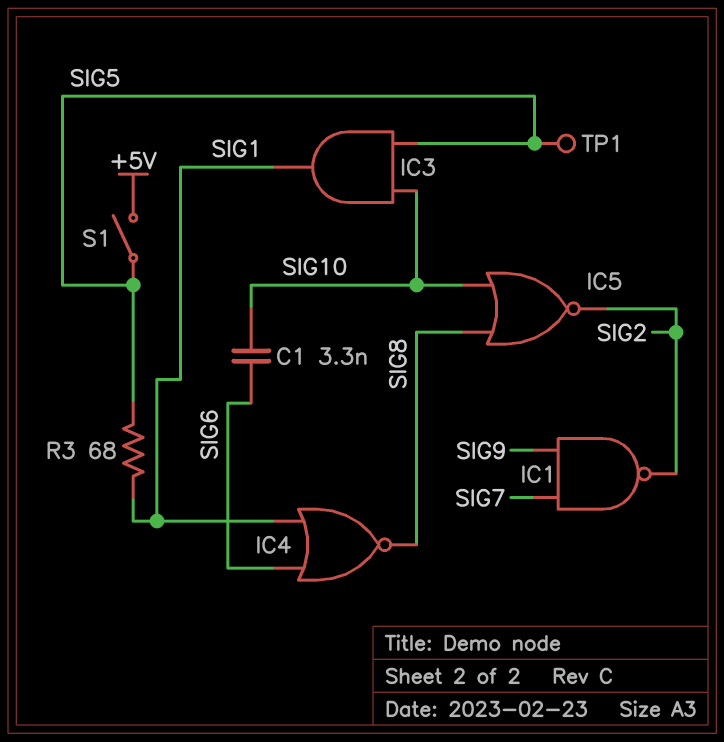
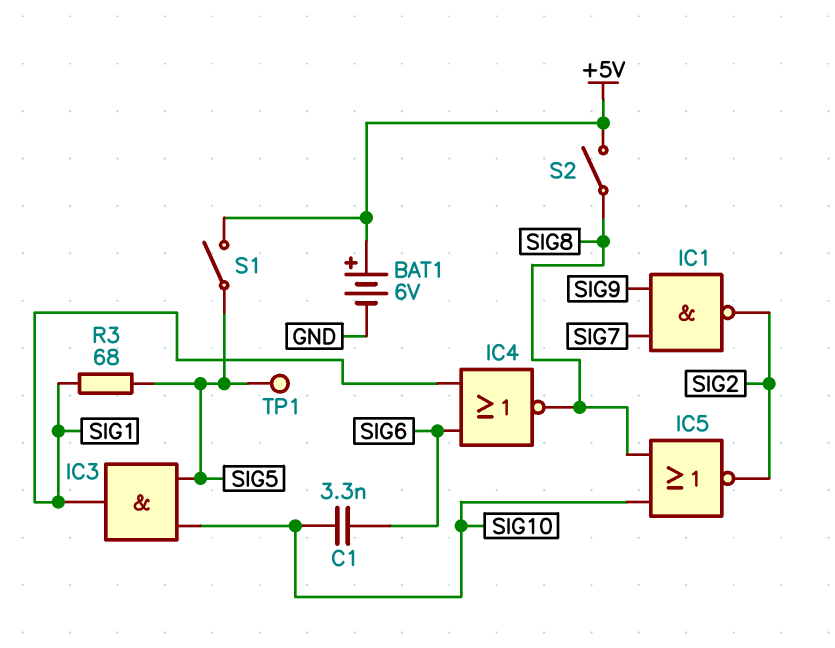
BAT1: none -> 6V (plus +5V, minus GND)
S2: none -> switch (+5V, SIG8)

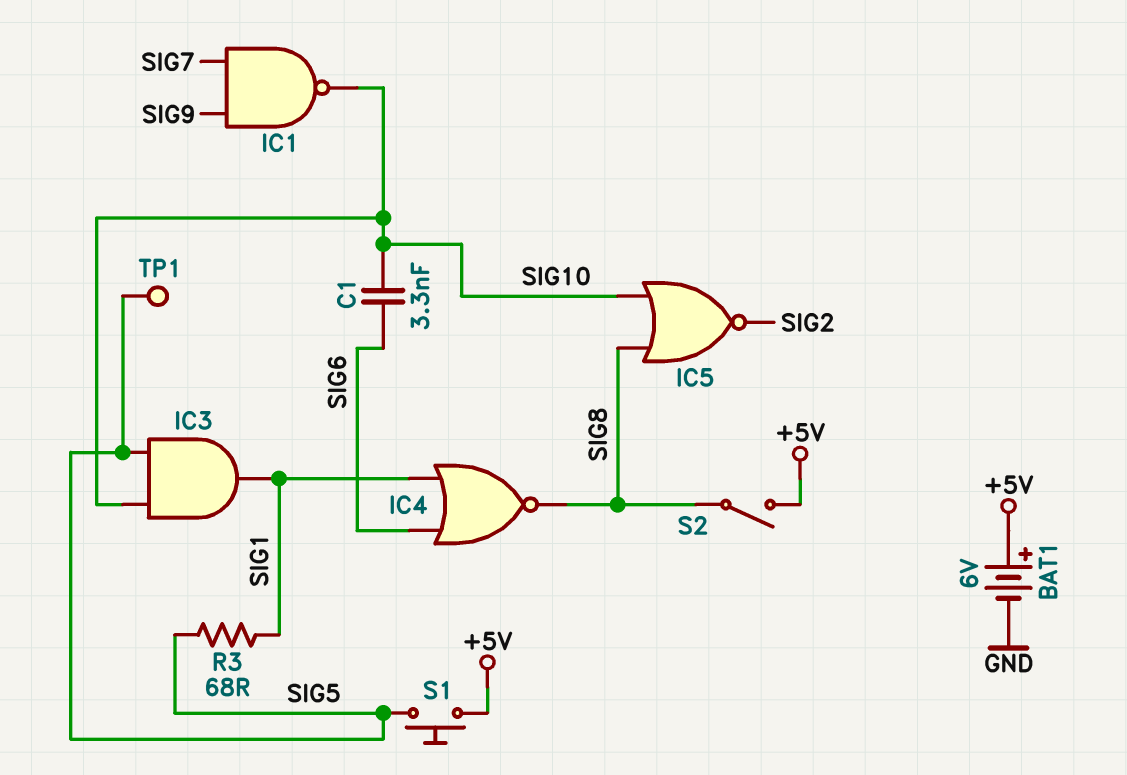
IC1: NAND (in SIG7, in SIG9, out SIG2) -> NAND (in SIG7, in SIG9, out SIG10)
S1: switch (+5V, SIG5) -> button (+5V, SIG5)

